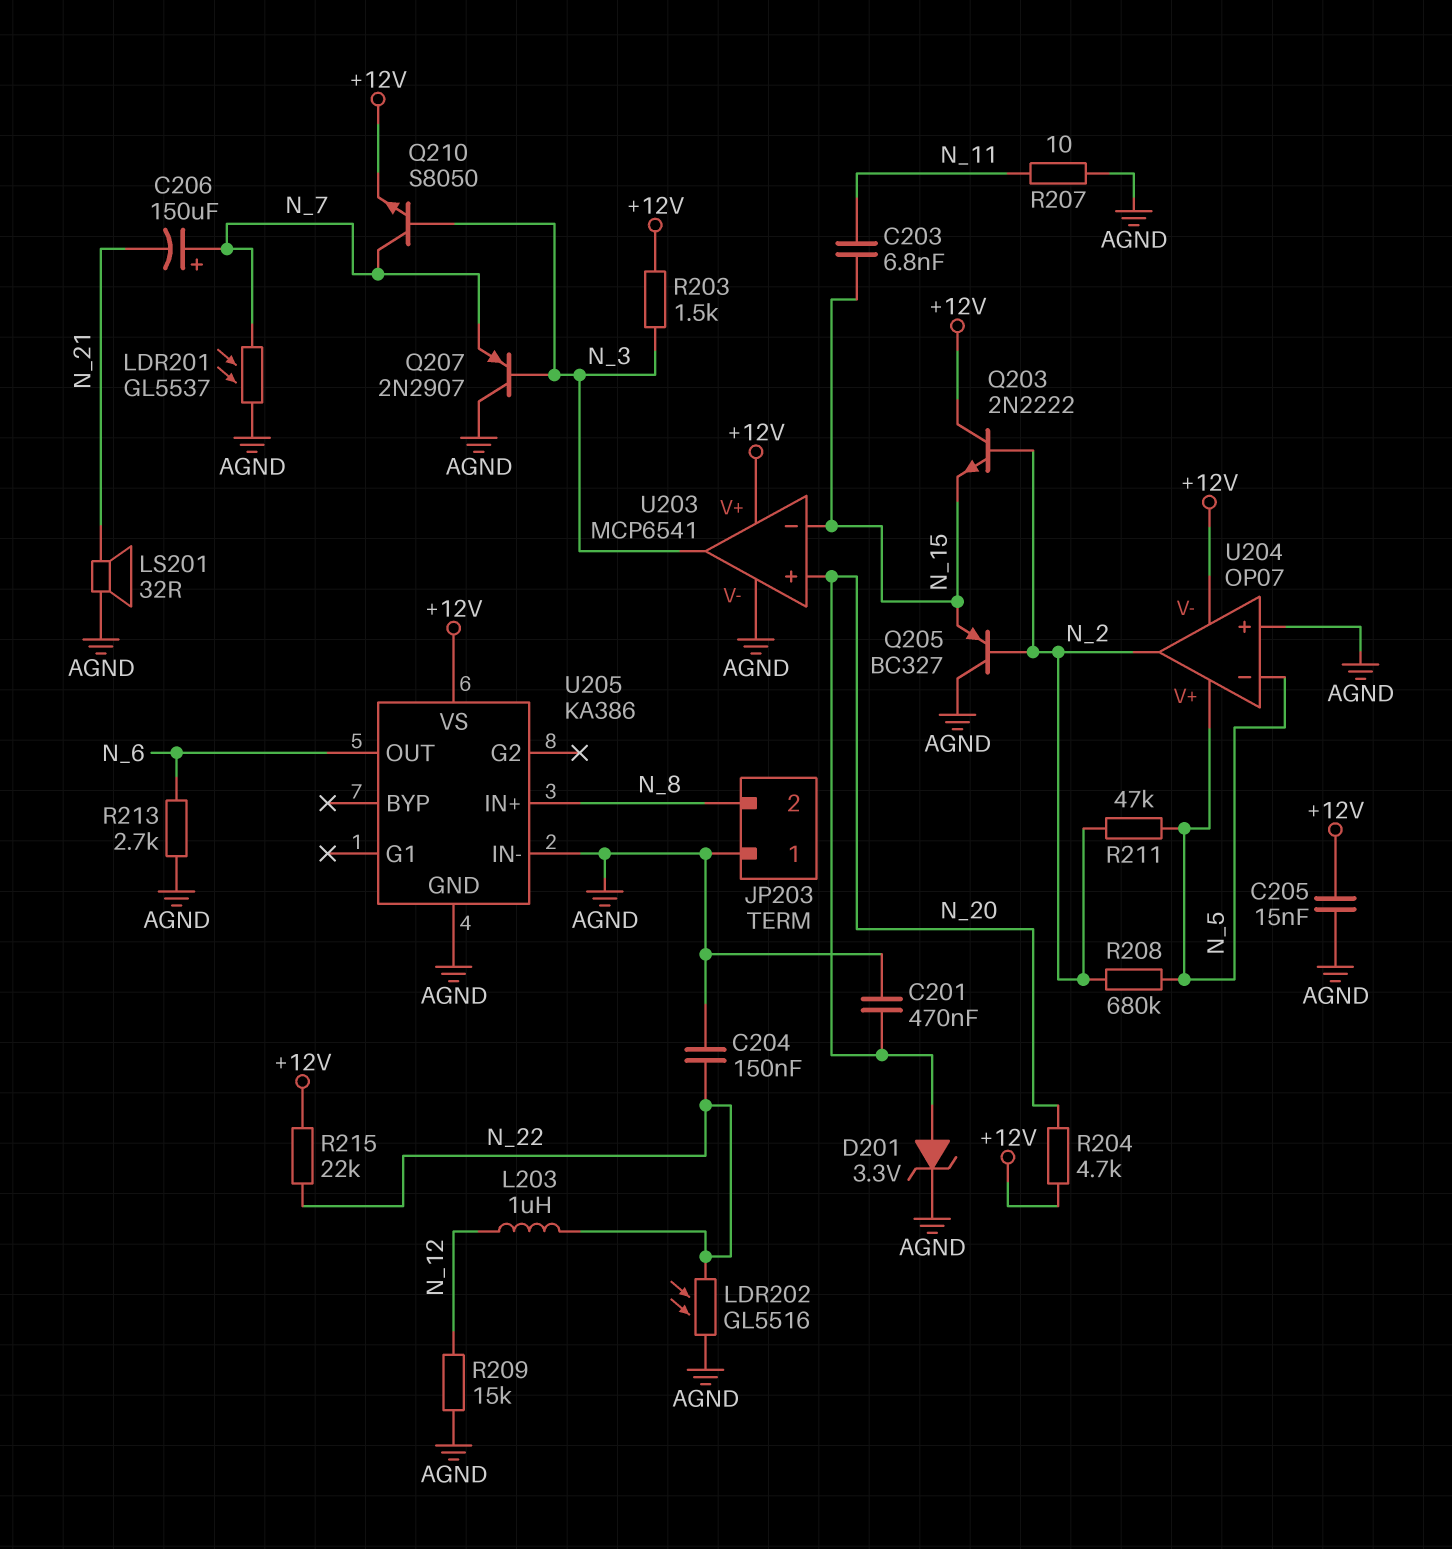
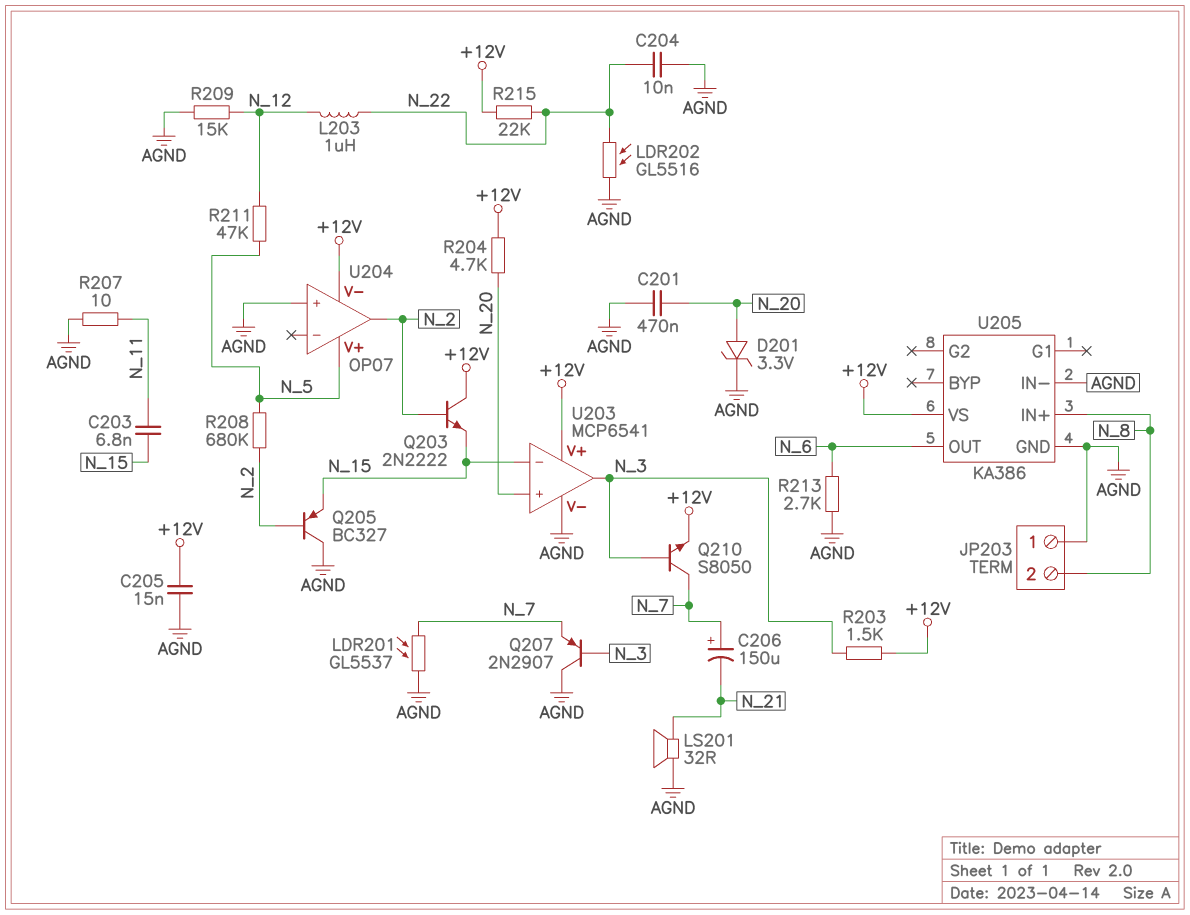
C204: 150nF (AGND, N_22) -> 10nF (AGND, N_22)
R211: 47k (N_2, N_5) -> 47k (N_5, N_12)
U204 pin in-: N_5 -> none

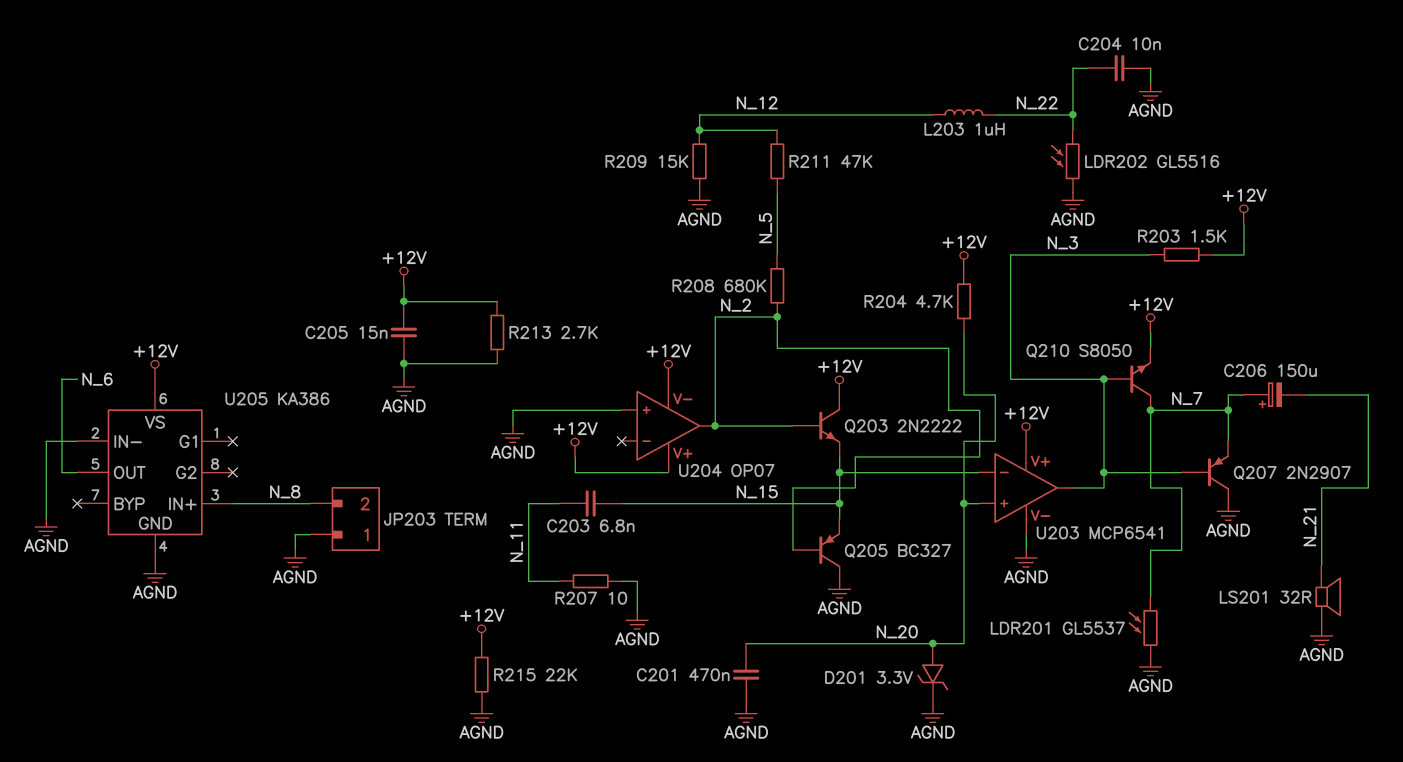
R213: 2.7k (AGND, N_6) -> 2.7k (+12V, AGND)
R215: 22k (+12V, N_22) -> 22k (+12V, AGND)
U204 pin V+: N_5 -> +12V

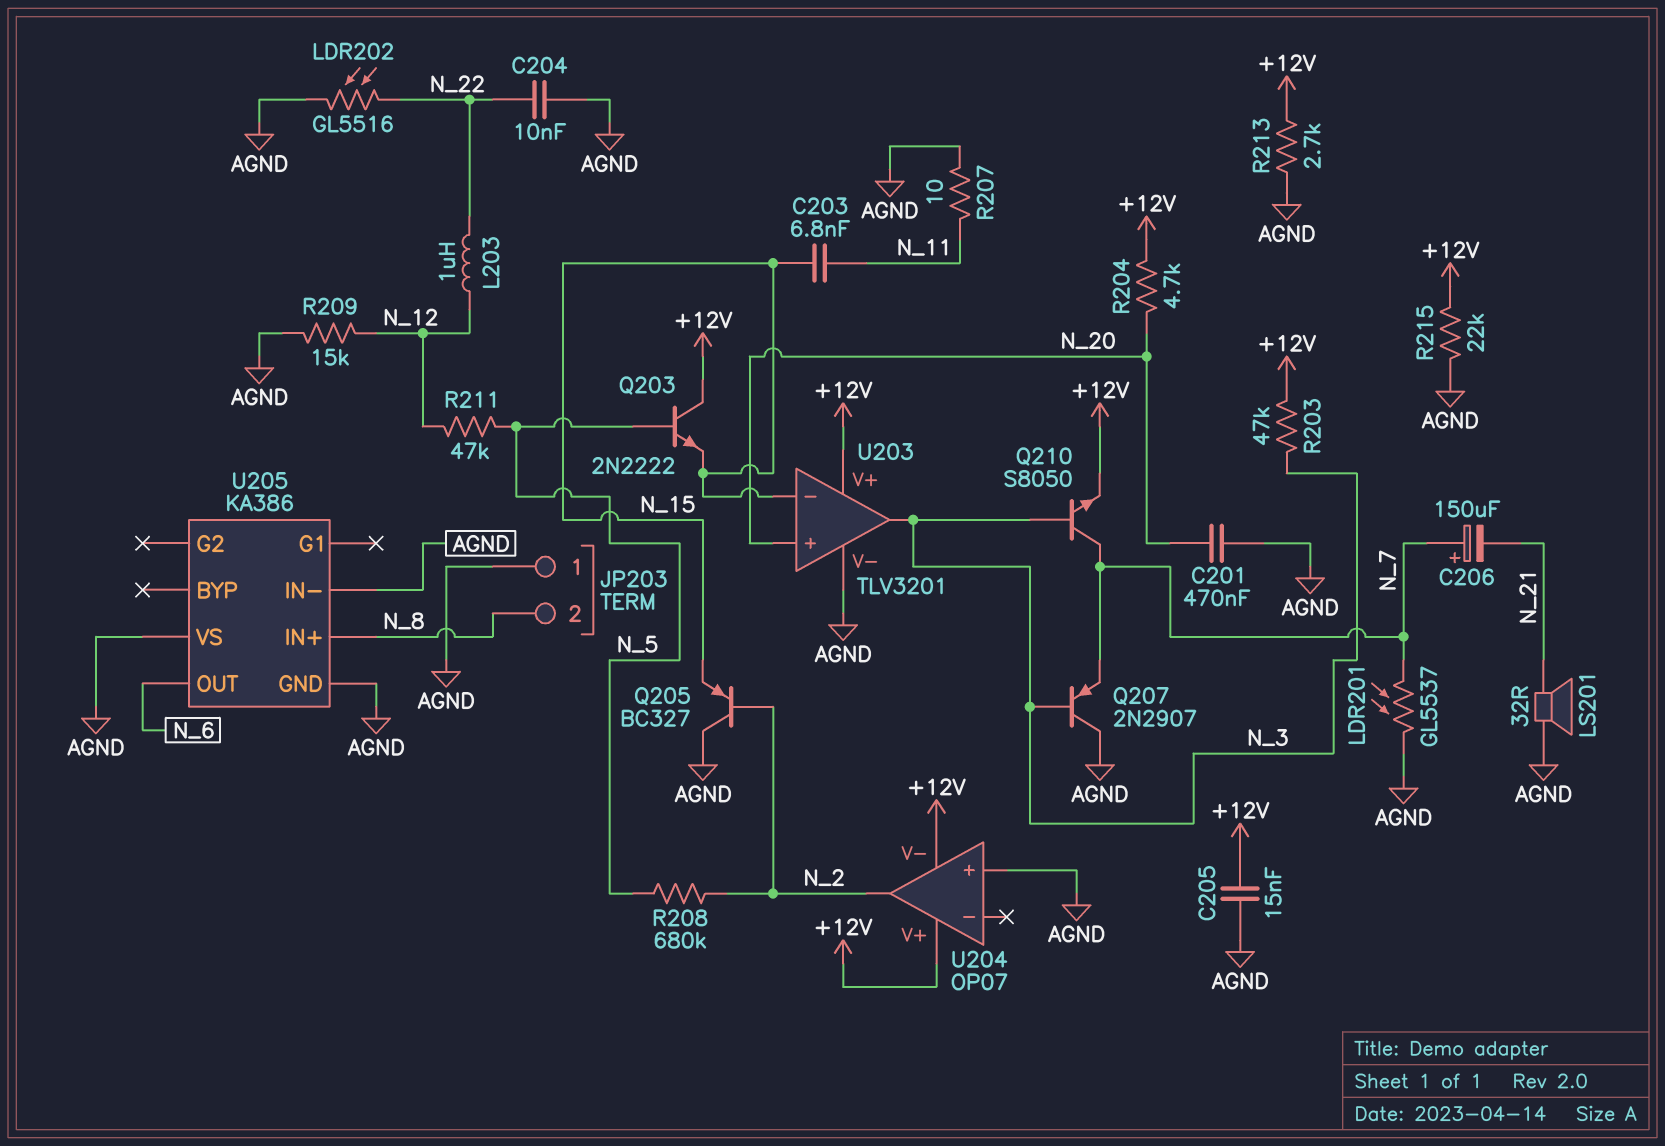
D201: zener 3.3V (A N_20, K AGND) -> none
Q203: NPN 2N2222 (B N_2, C +12V, E N_15) -> NPN 2N2222 (B N_5, C +12V, E N_15)
R203: 1.5k (+12V, N_3) -> 47k (+12V, N_3)
U203: MCP6541 -> TLV3201
U205 pin VS: +12V -> AGND

